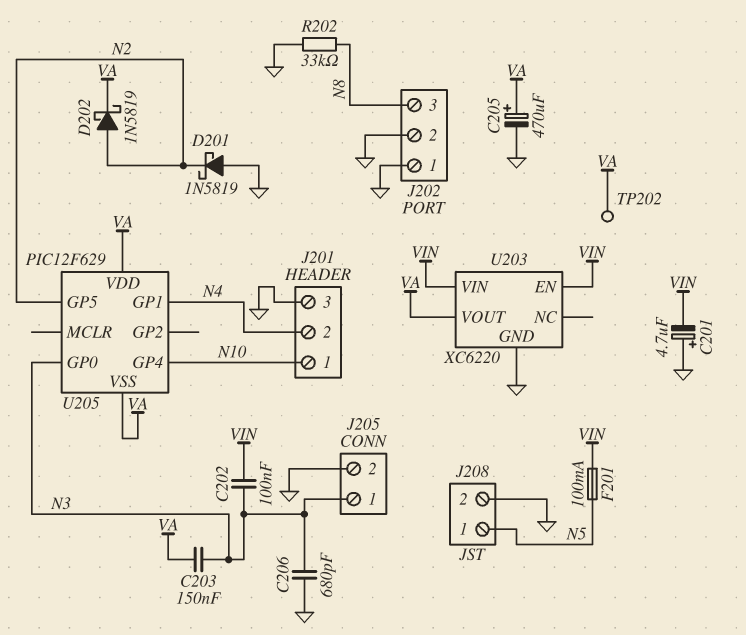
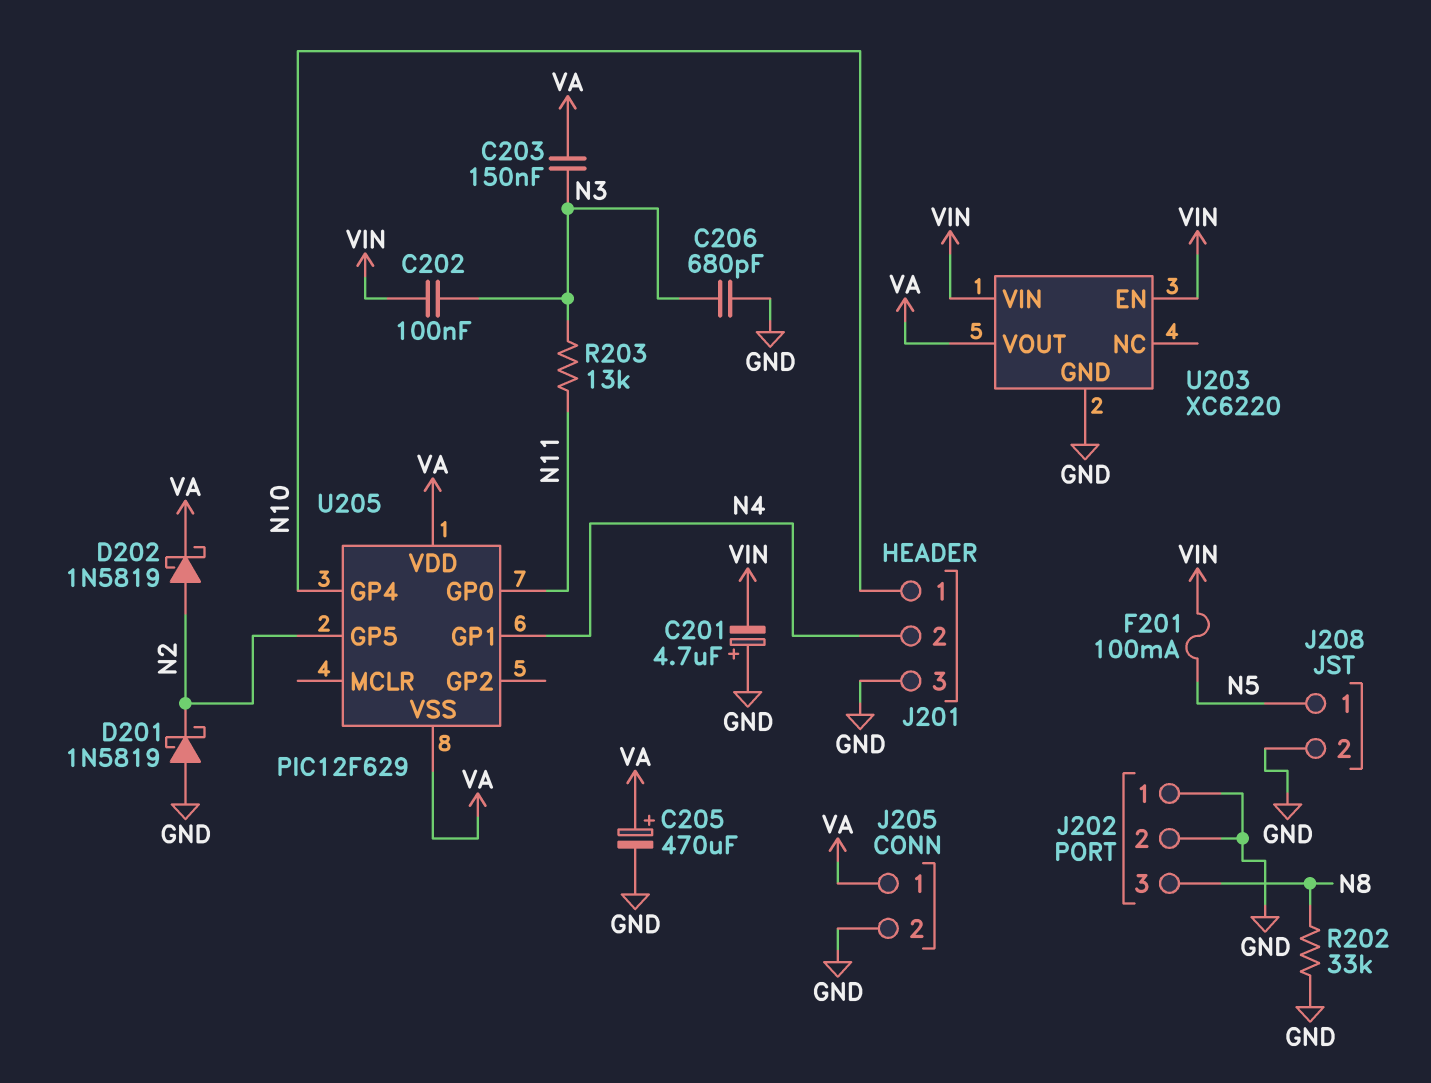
J205 pin 1: N3 -> VA
R203: none -> 13k (N3, N11)
TP202: test point (VA) -> none
U205 pin GP0: N3 -> N11

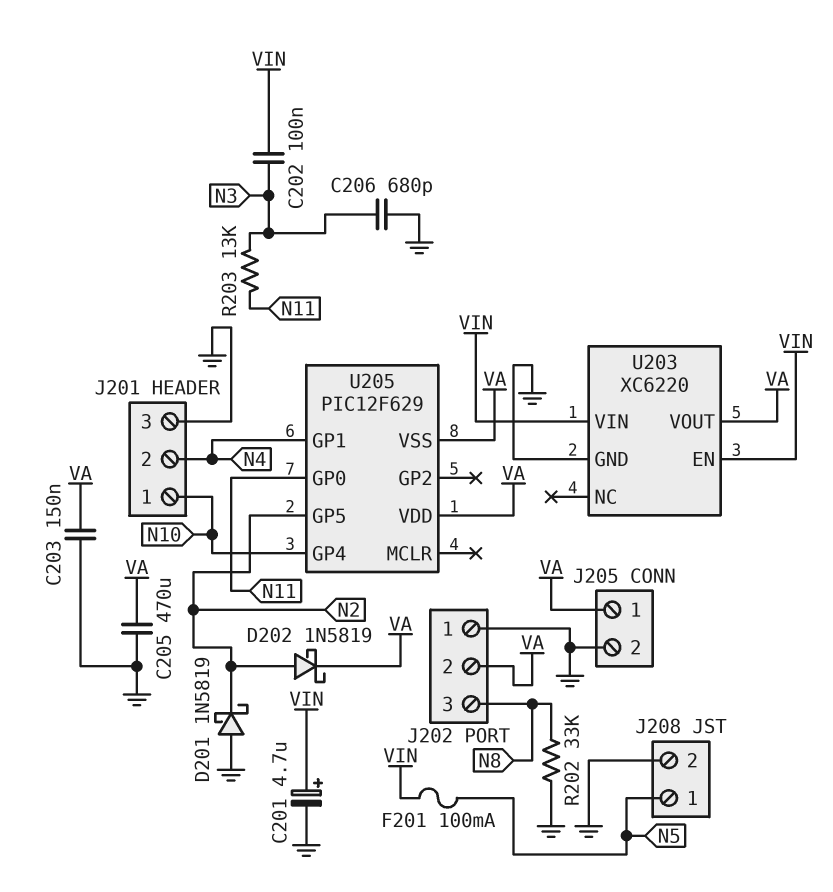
C201: 4.7uF (plus GND, minus VIN) -> 4.7uF (plus VIN, minus GND)
C203: 150nF (N3, VA) -> 150nF (GND, VA)
C205: 470uF (plus VA, minus GND) -> 470uF (GND, VA)
J202 pin 2: GND -> VA

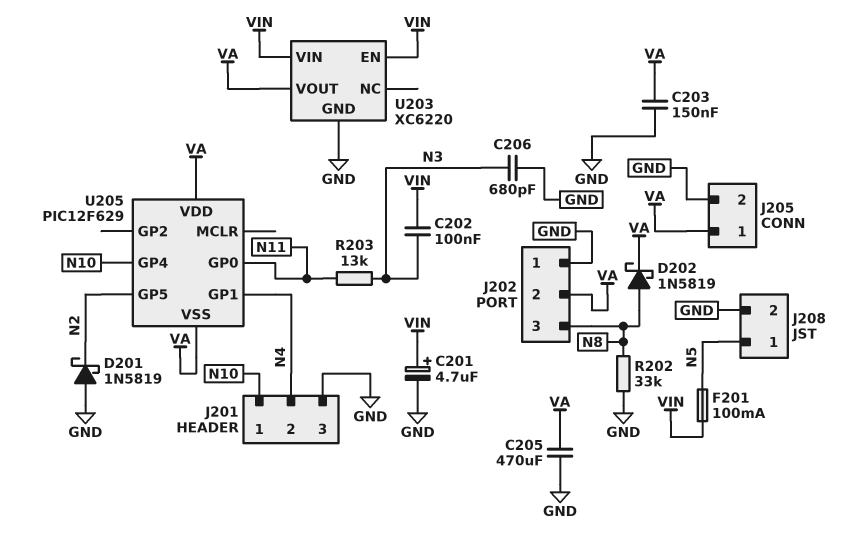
D202: schottky 1N5819 (A N2, K VA) -> schottky 1N5819 (A N8, K VA)

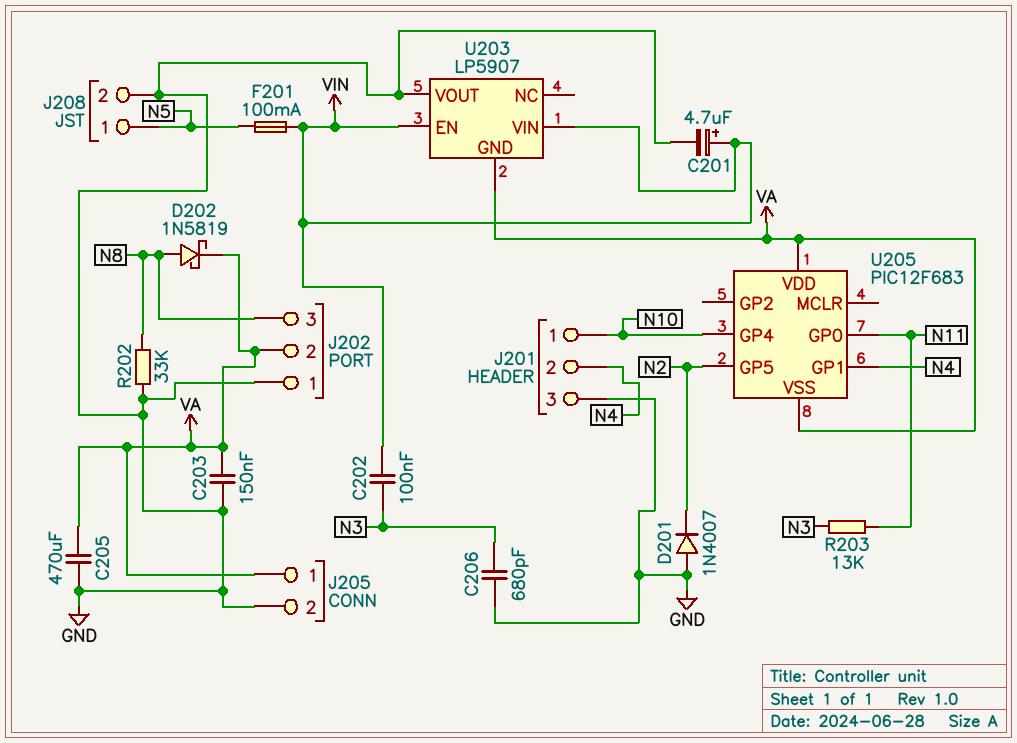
D201: schottky 1N5819 (A GND, K N2) -> diode 1N4007 (A GND, K N2)
U203: XC6220 -> LP5907
U203 pin GND: GND -> VA
U203 pin VOUT: VA -> GND
U205: PIC12F629 -> PIC12F683

